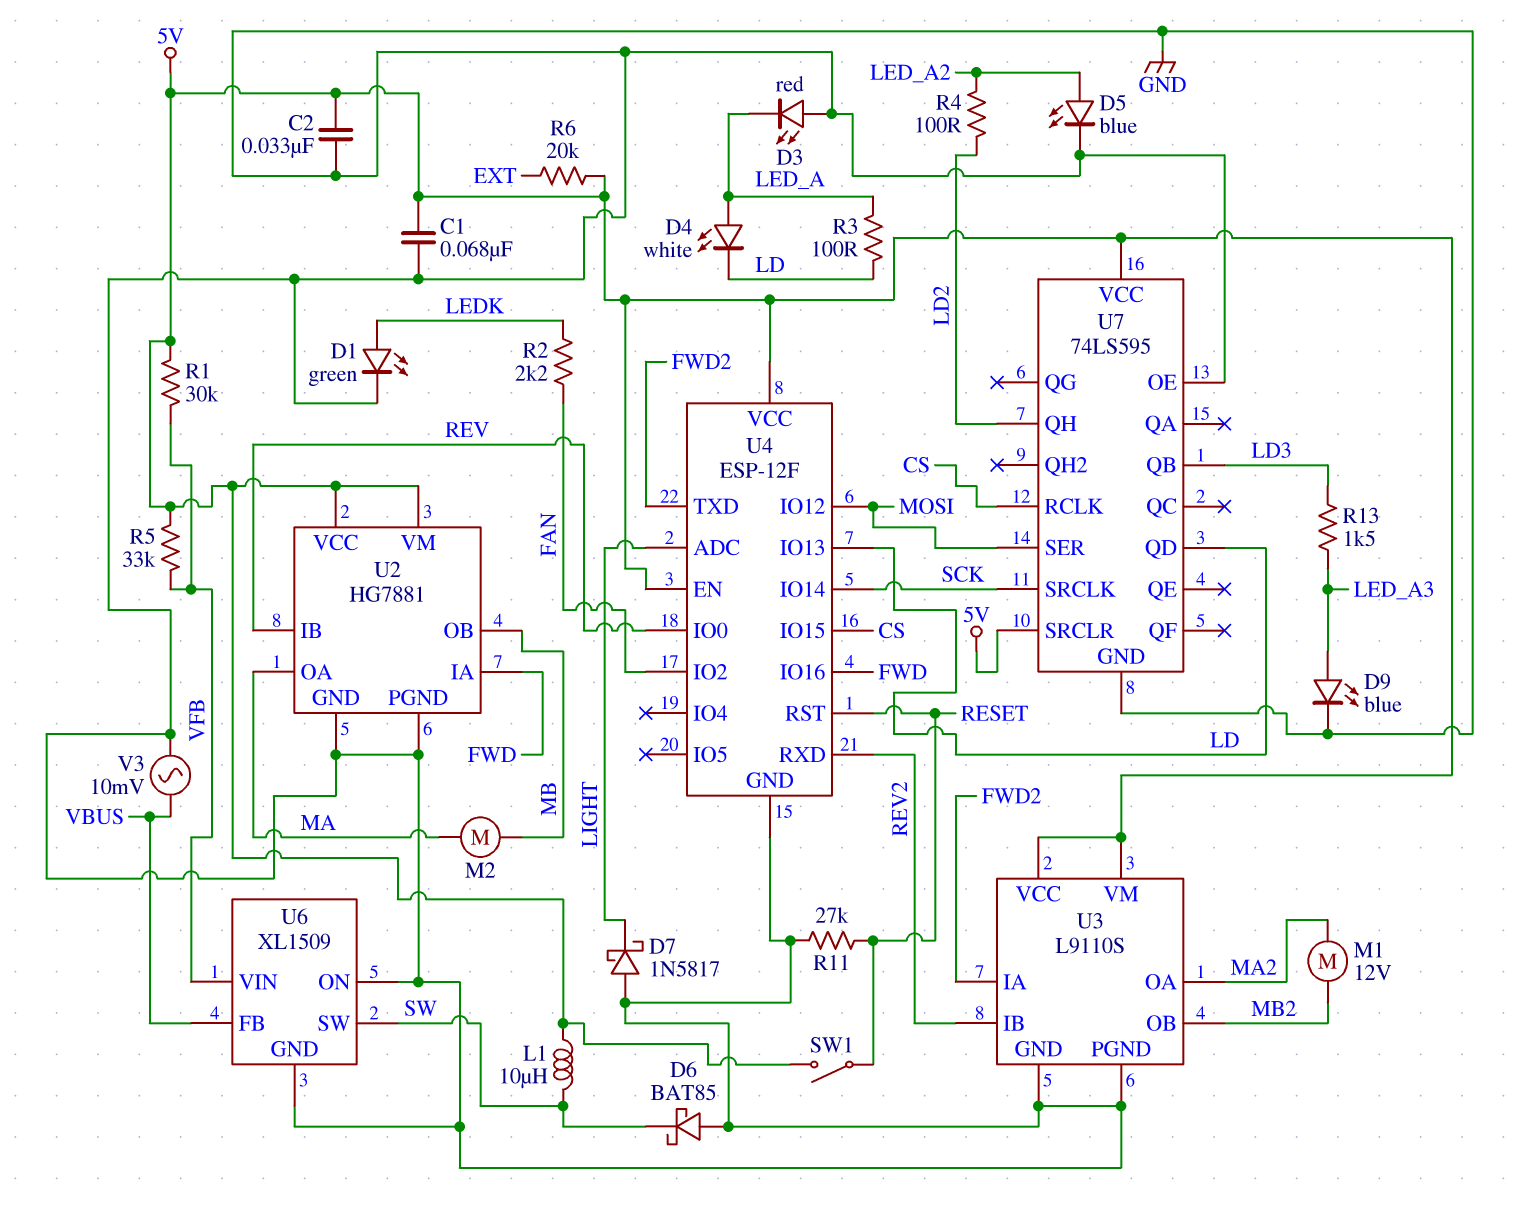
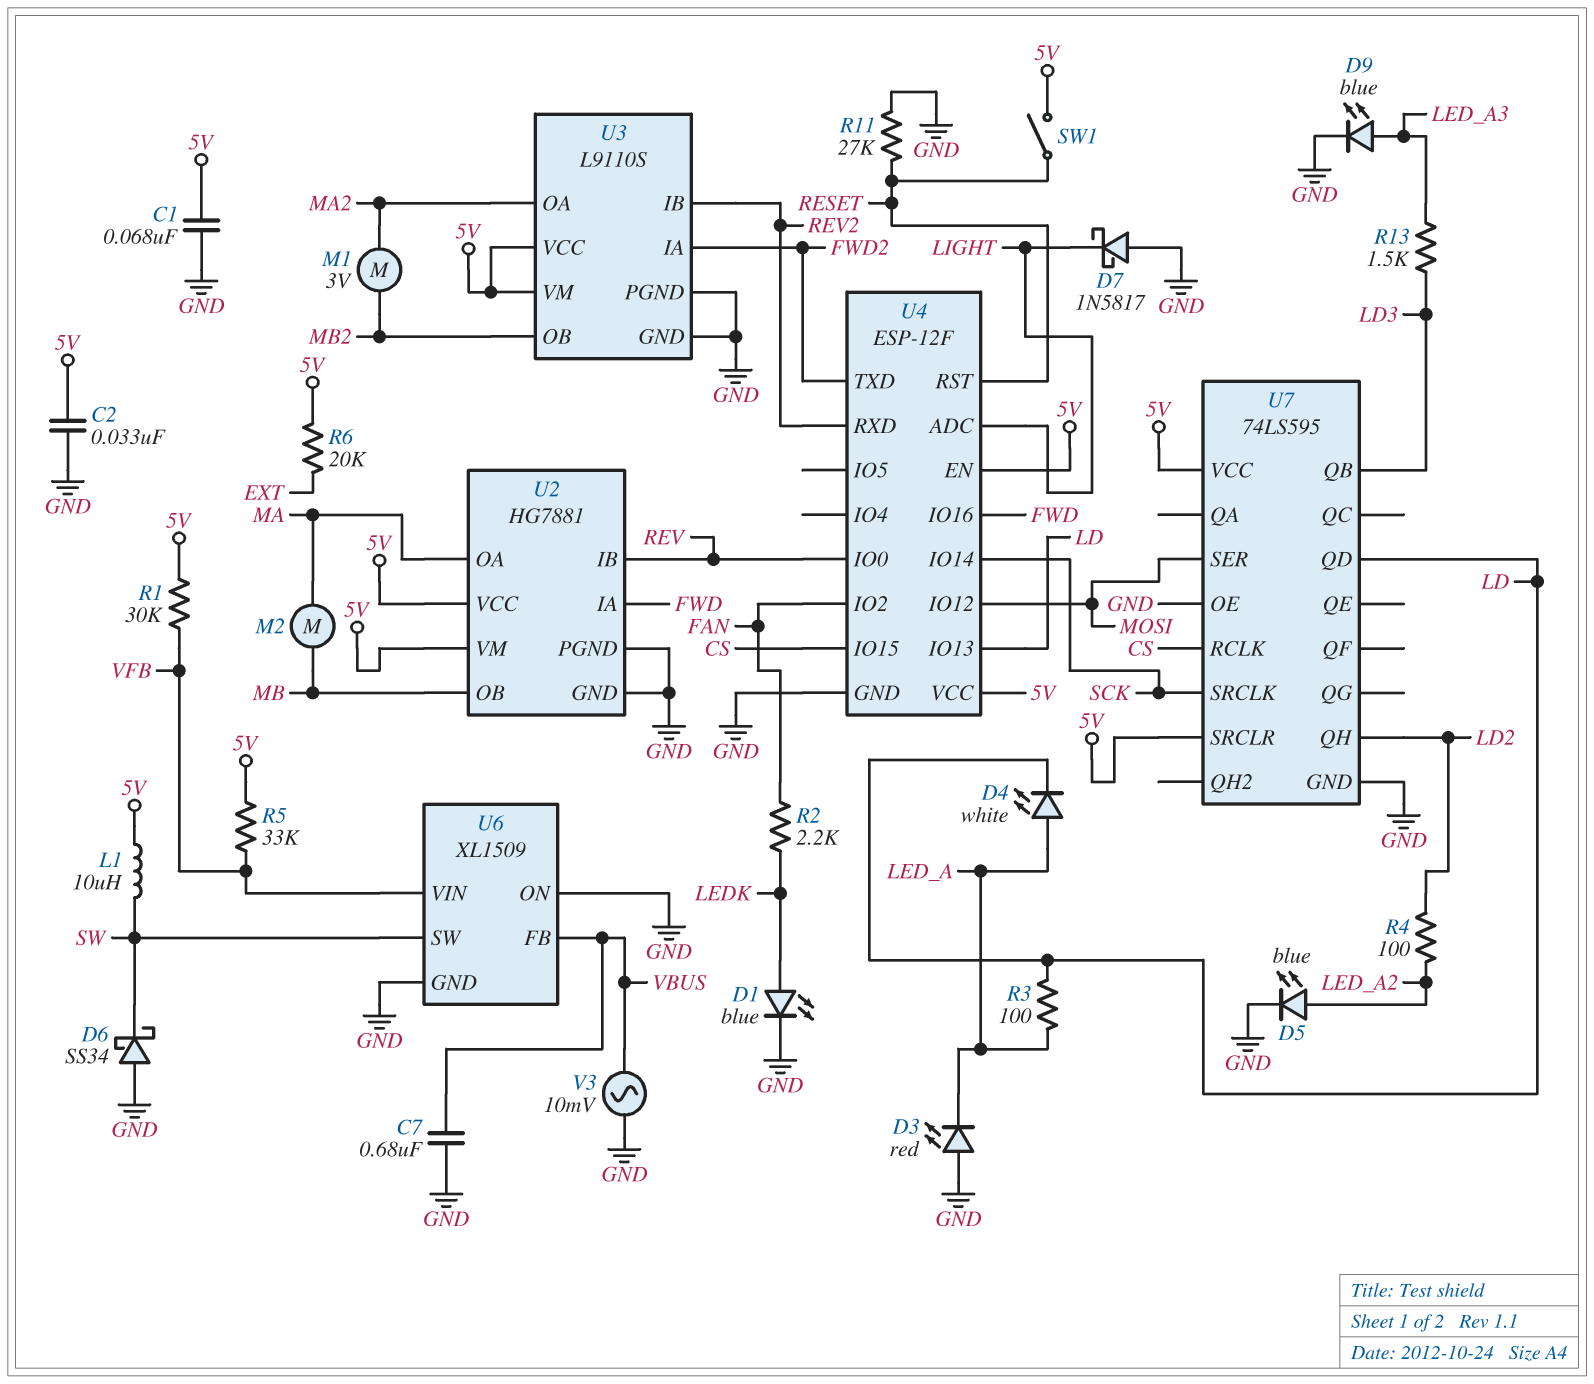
C7: none -> 680nF (GND, VBUS)
D1: LED green (A LEDK, K GND) -> LED blue (A LEDK, K GND)
D6: schottky BAT85 (A GND, K SW) -> schottky SS34 (A GND, K SW)
M1: motor 12V (MA2, MB2) -> motor 3V (MA2, MB2)

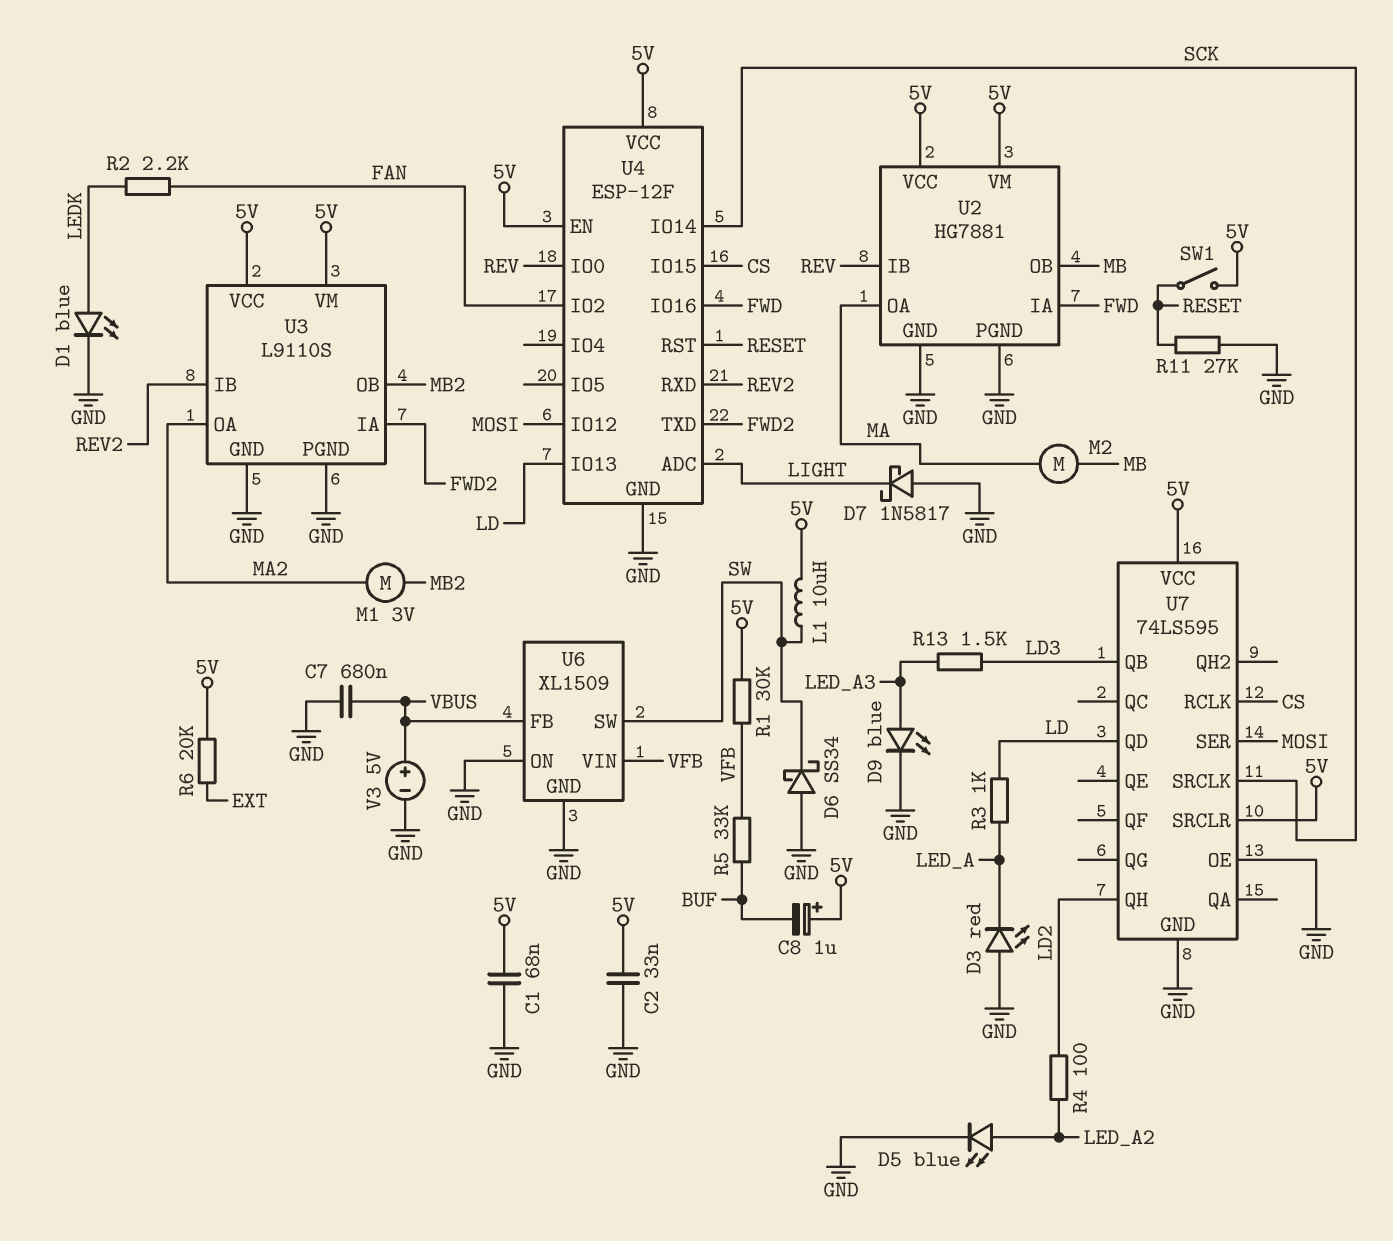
C8: none -> 1uF (plus 5V, minus BUF)
D4: LED white (A LED_A, K LD) -> none
R3: 100 (LD, LED_A) -> 1k (LD, LED_A)
R5: 33k (5V, VFB) -> 33k (BUF, VFB)
V3: AC 10mV (GND, VBUS) -> 5V (plus VBUS, minus GND)

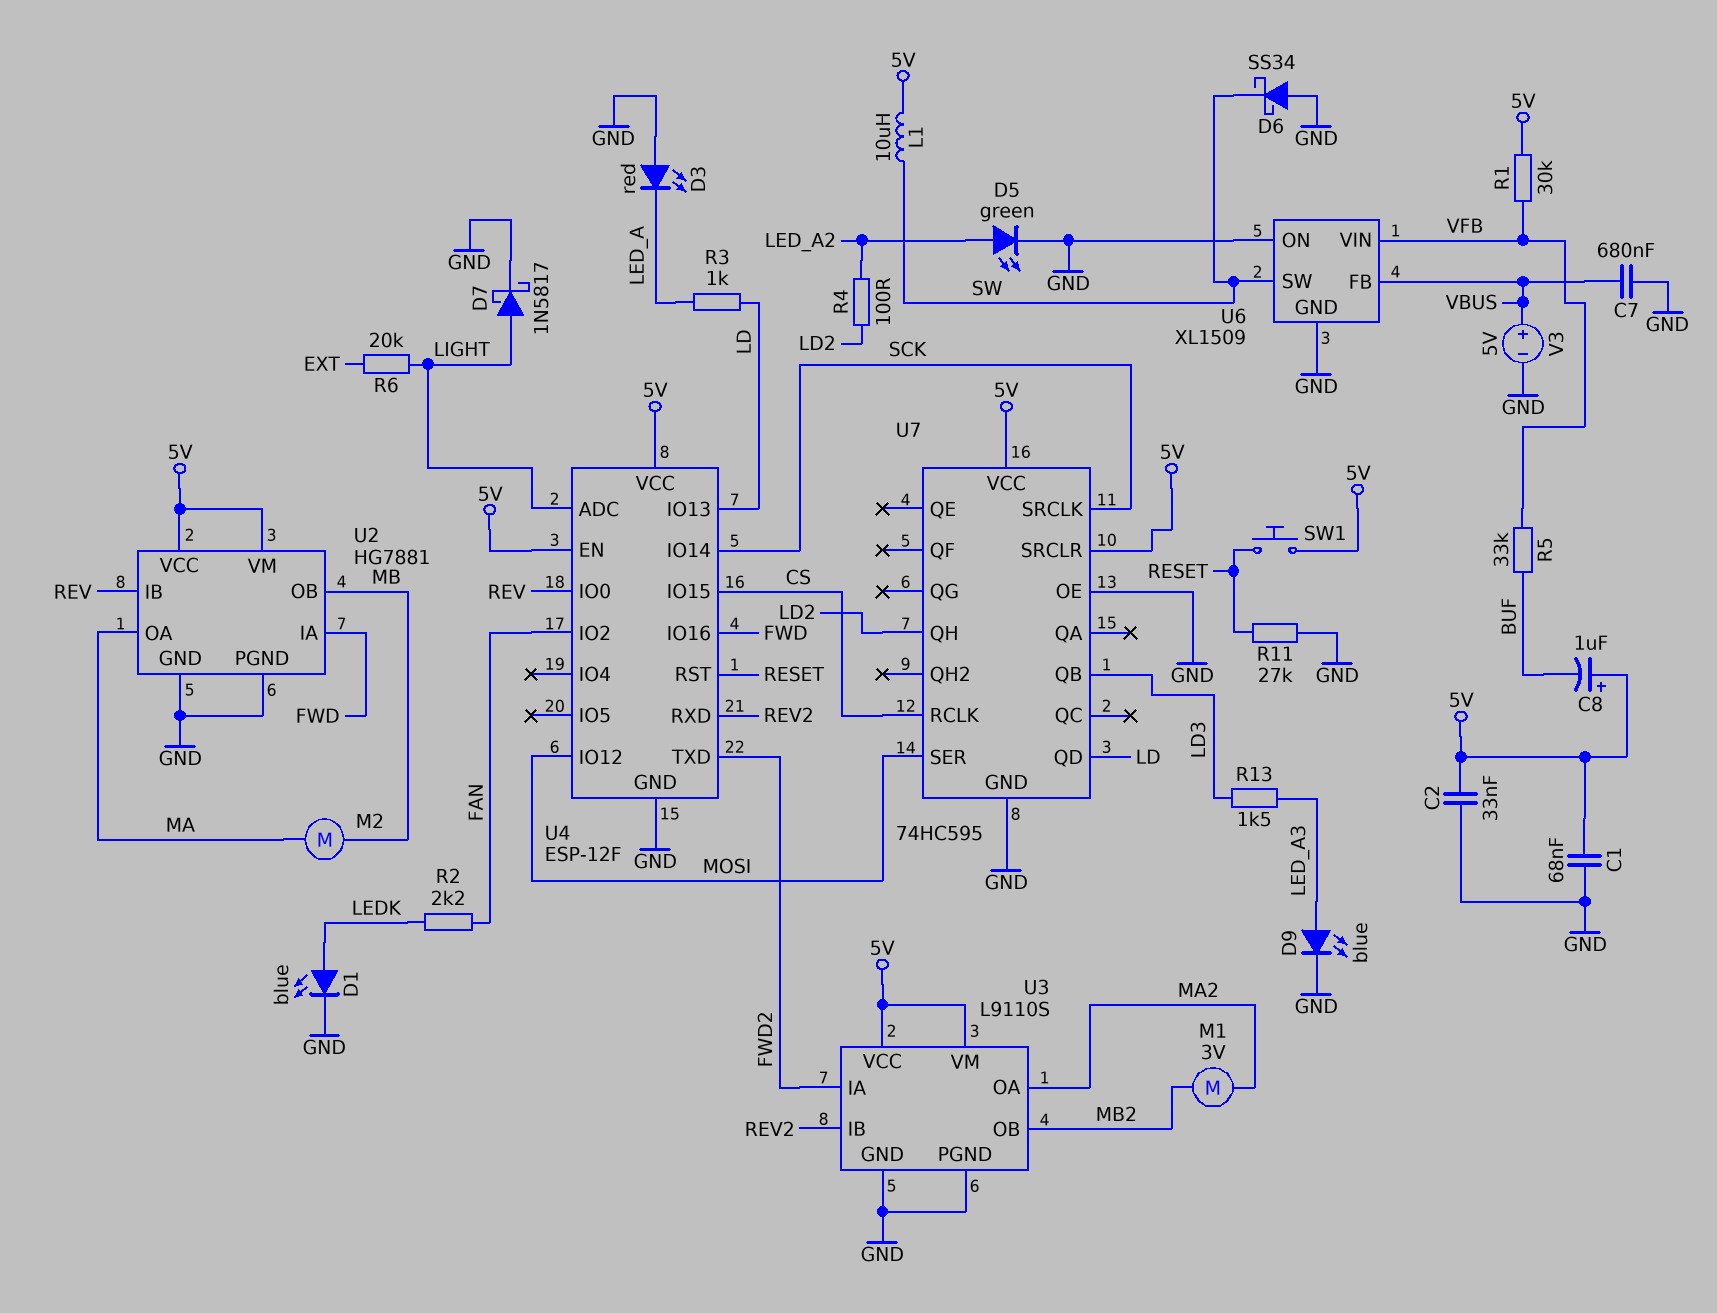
D5: LED blue (A LED_A2, K GND) -> LED green (A LED_A2, K GND)
D7: schottky 1N5817 (A GND, K LIGHT) -> schottky 1N5817 (A LIGHT, K GND)
R6: 20k (5V, EXT) -> 20k (EXT, LIGHT)
SW1: switch (5V, RESET) -> button (5V, RESET)
U7: 74LS595 -> 74HC595

